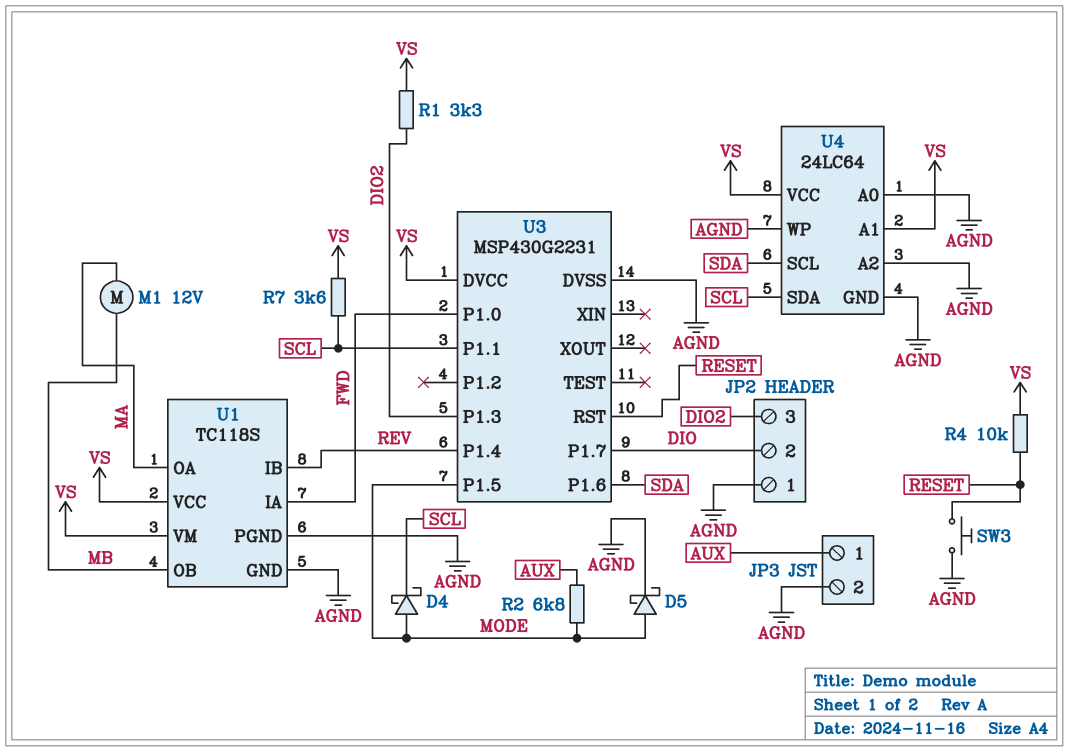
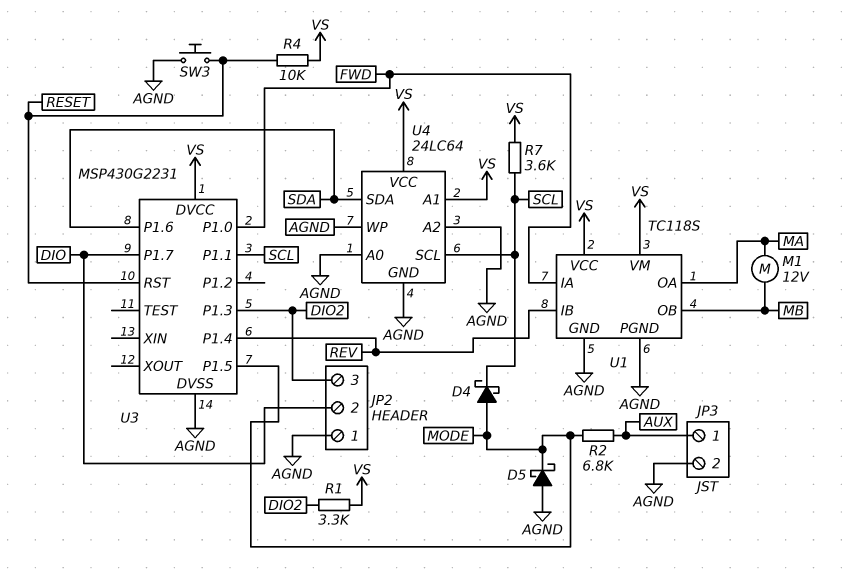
D5: schottky (A MODE, K AGND) -> schottky (A AGND, K MODE)
U4 pin SCL: SDA -> SCL
U4 pin SDA: SCL -> SDA

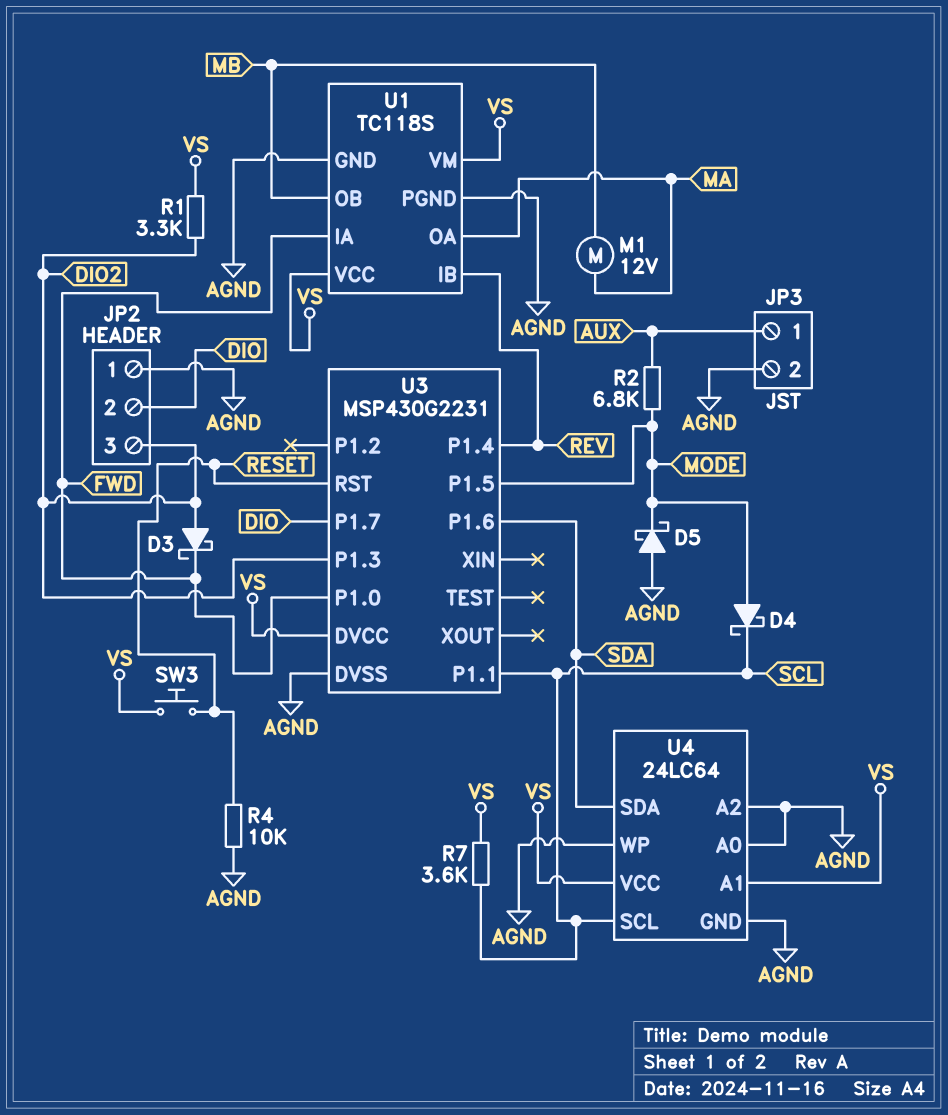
D3: none -> schottky (A DIO2, K FWD)
R4: 10k (RESET, VS) -> 10k (AGND, RESET)
SW3: button (AGND, RESET) -> button (RESET, VS)

